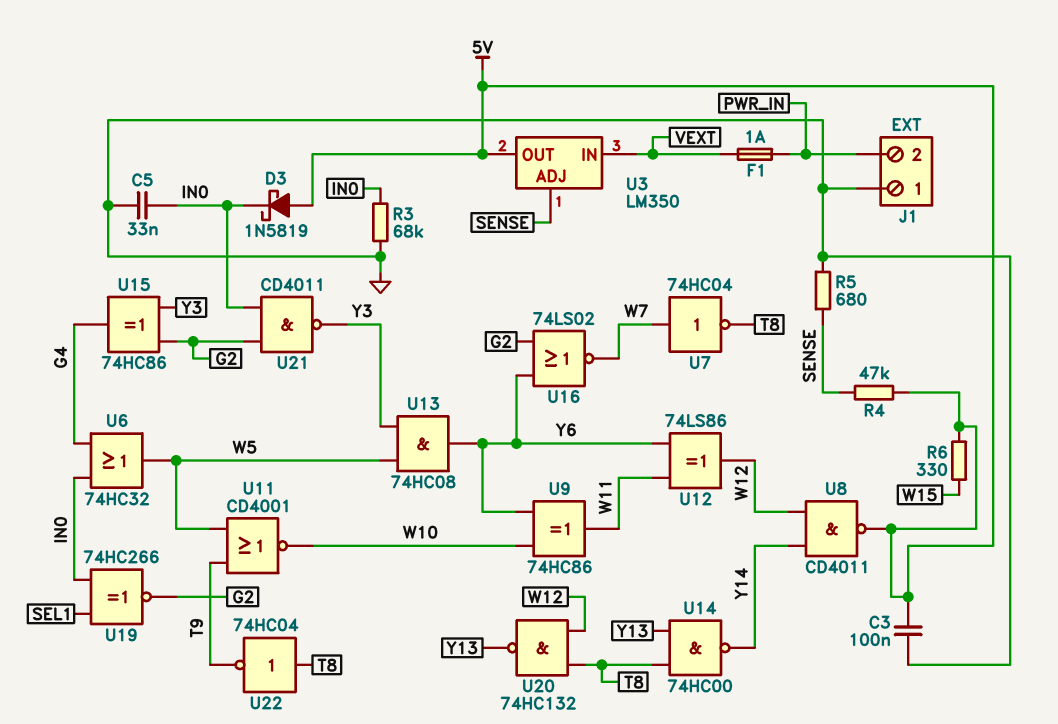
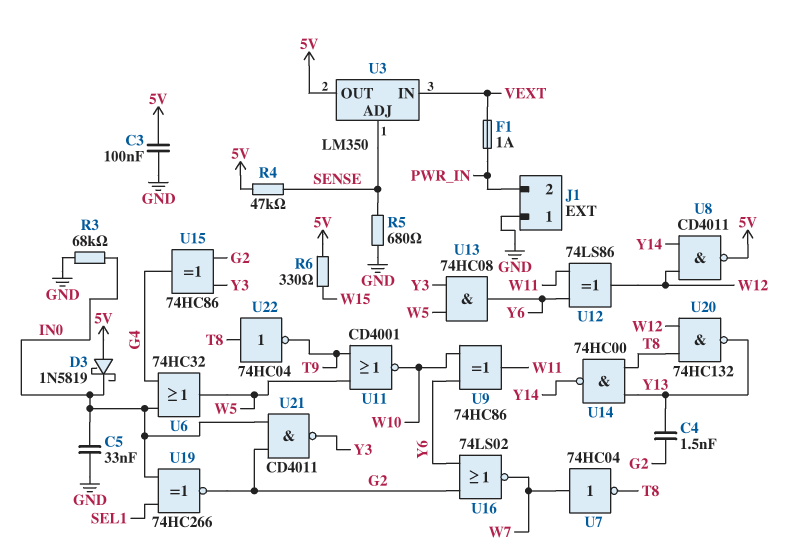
C4: none -> 1.5nF (G2, Y13)

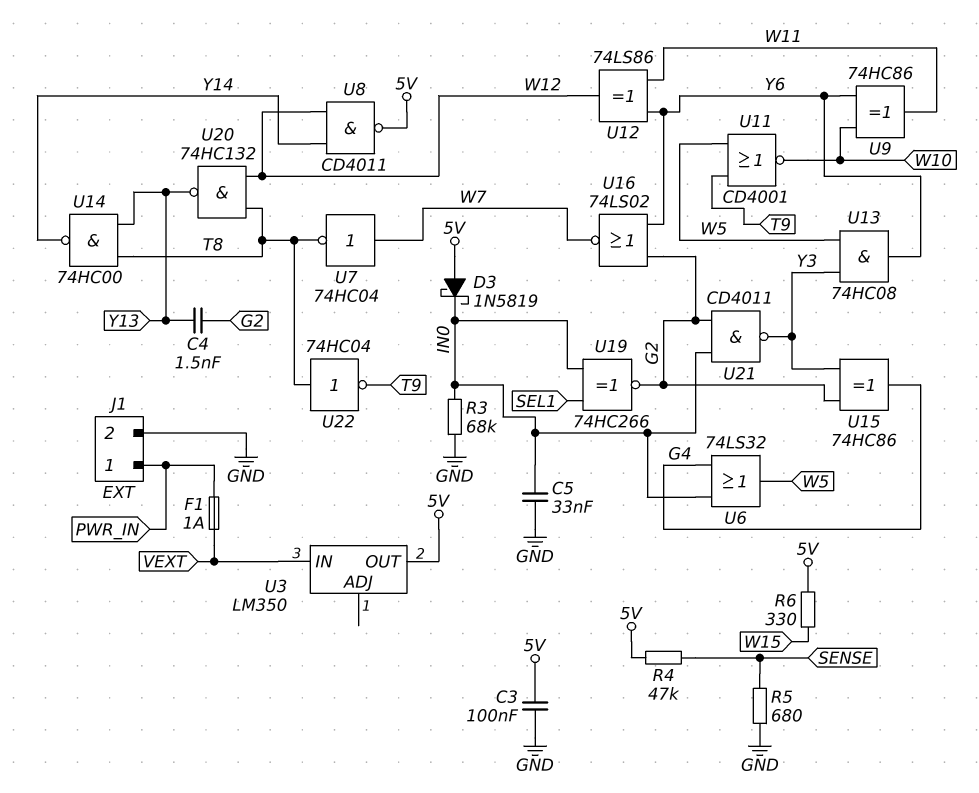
J1 pin 1: GND -> PWR_IN
J1 pin 2: PWR_IN -> GND
U3 pin ADJ: SENSE -> none
U6: OR 74HC32 (in G4, in IN0, out W5) -> OR 74LS32 (in G4, in IN0, out W5)

